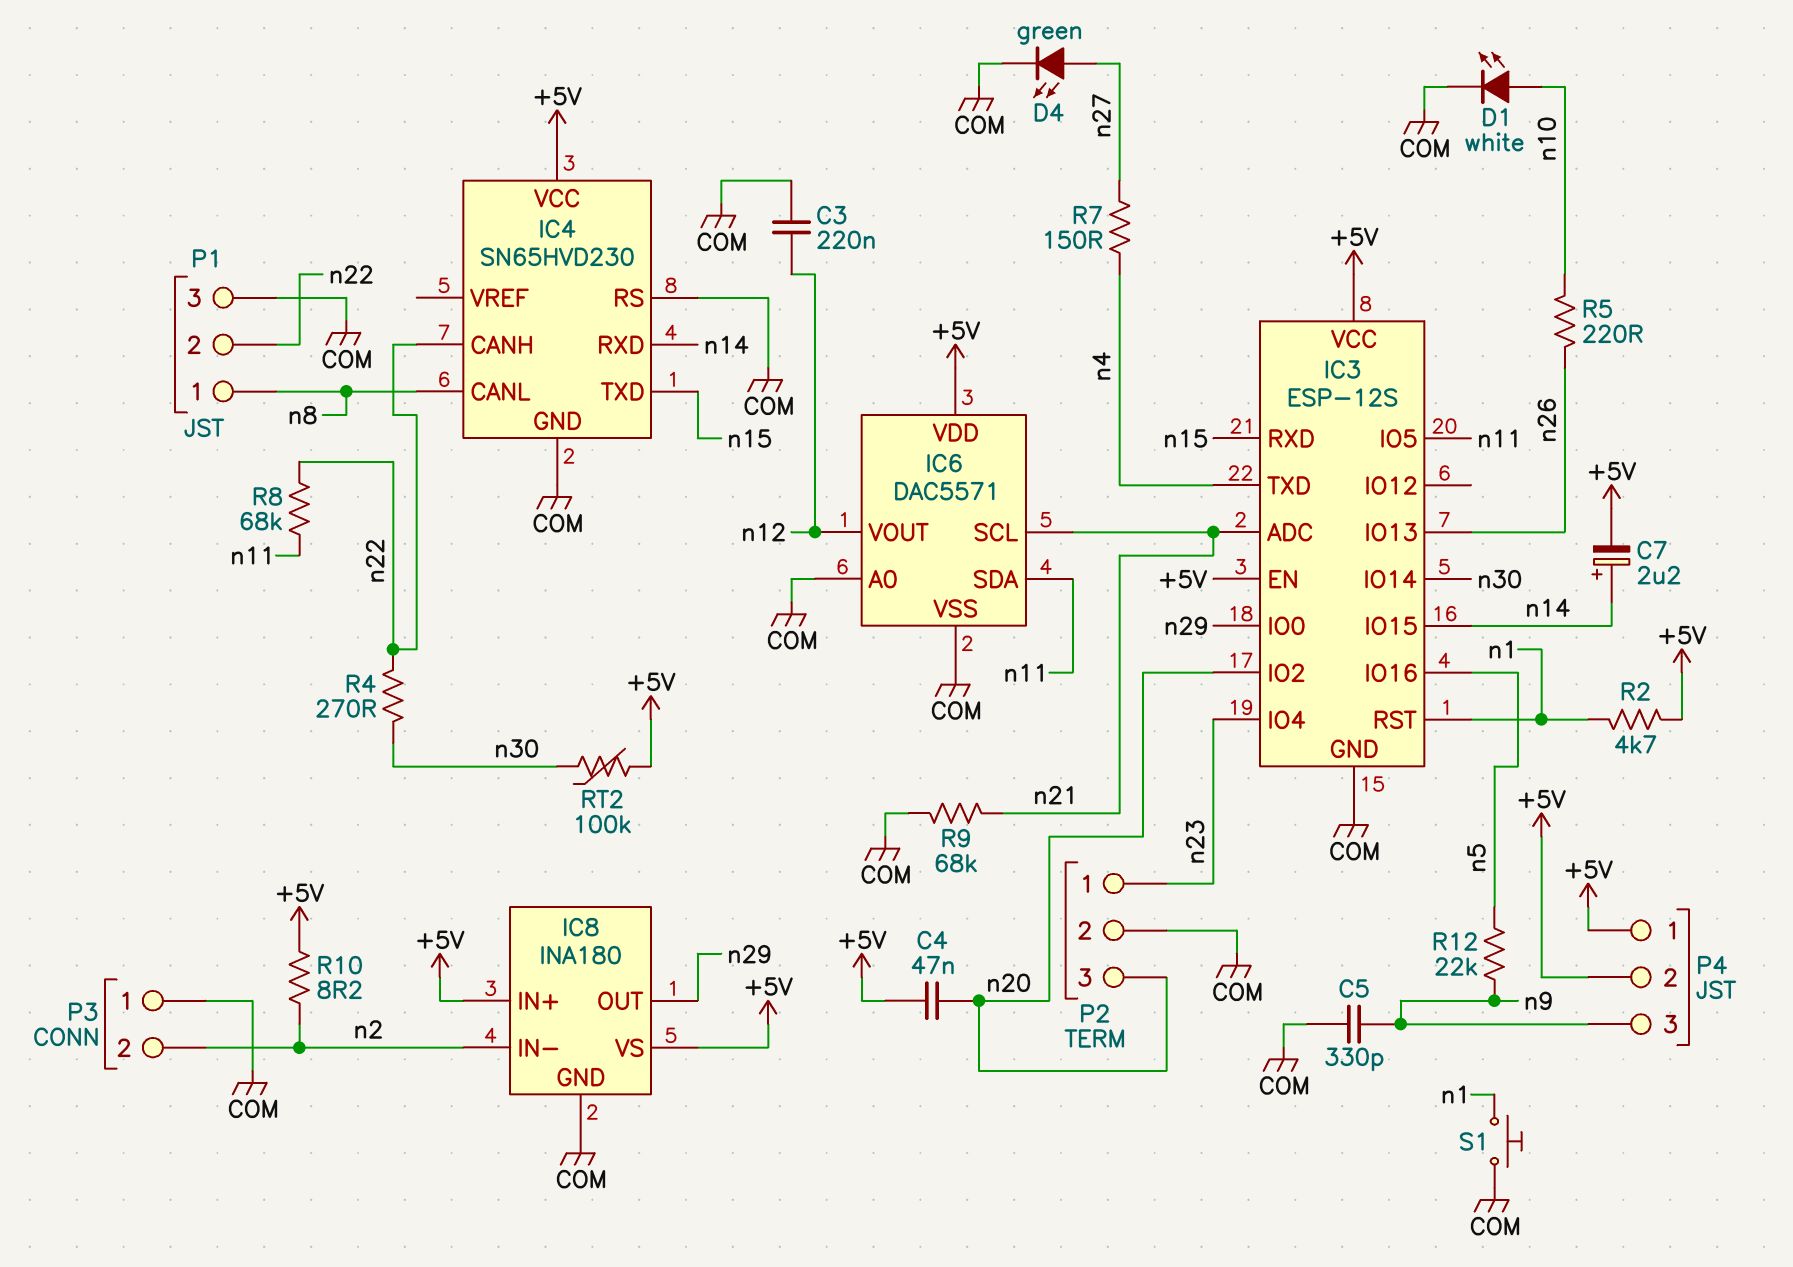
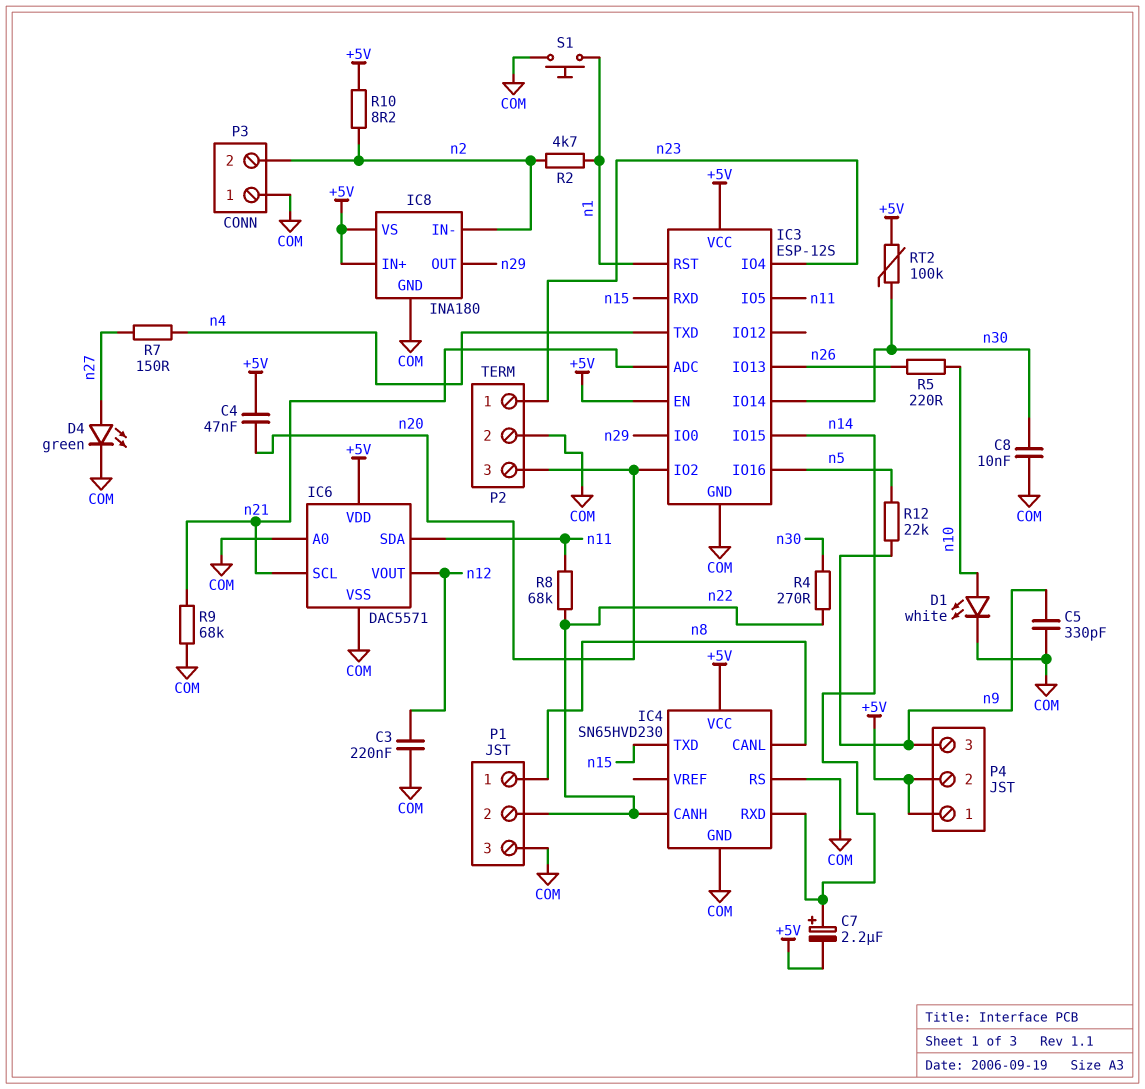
C8: none -> 10nF (COM, n30)
R2: 4.7k (+5V, n1) -> 4.7k (n1, n2)

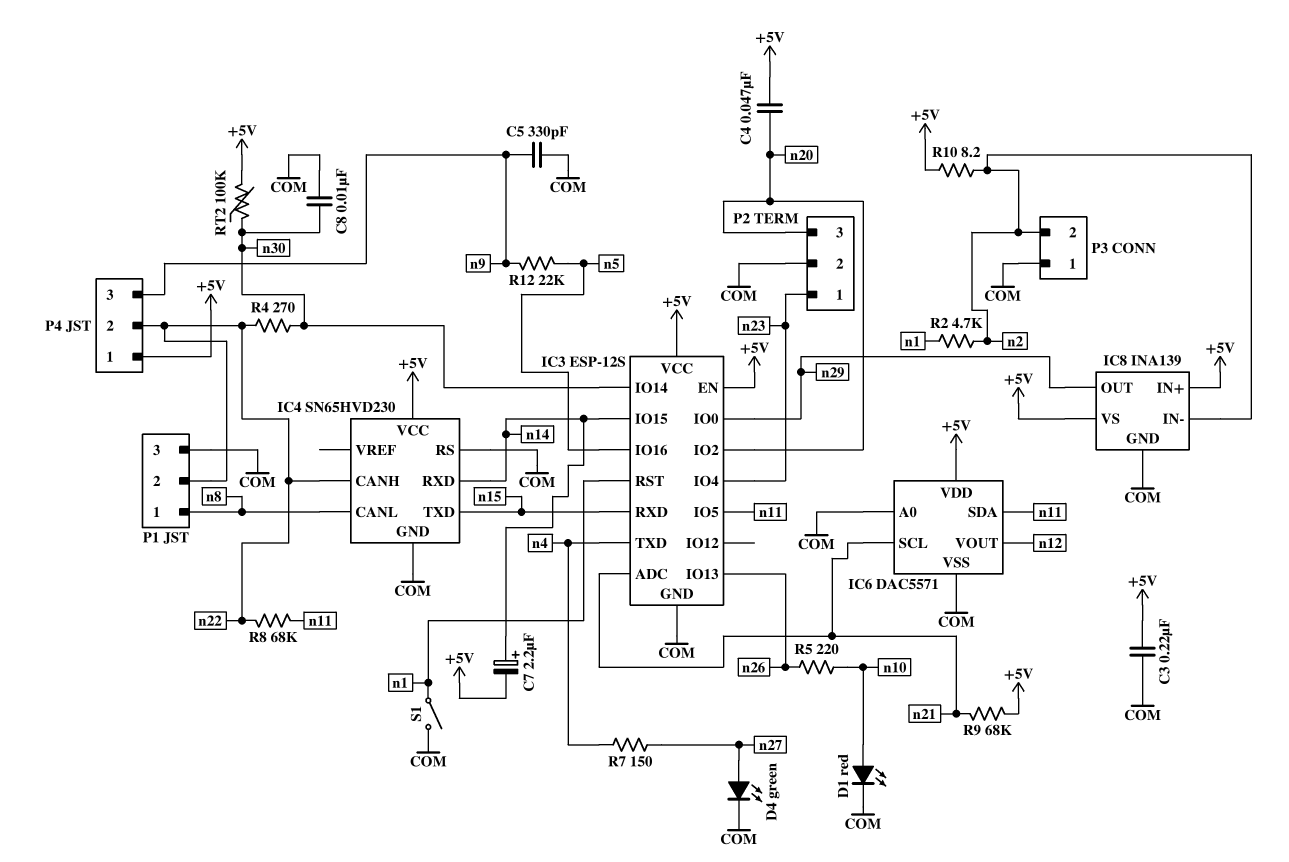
C3: 220nF (COM, n12) -> 220nF (+5V, COM)
D1: LED white (A n10, K COM) -> LED red (A n10, K COM)
IC8: INA180 -> INA139
P4 pin 2: +5V -> n22
R9: 68k (COM, n21) -> 68k (+5V, n21)
S1: button (COM, n1) -> switch (COM, n1)

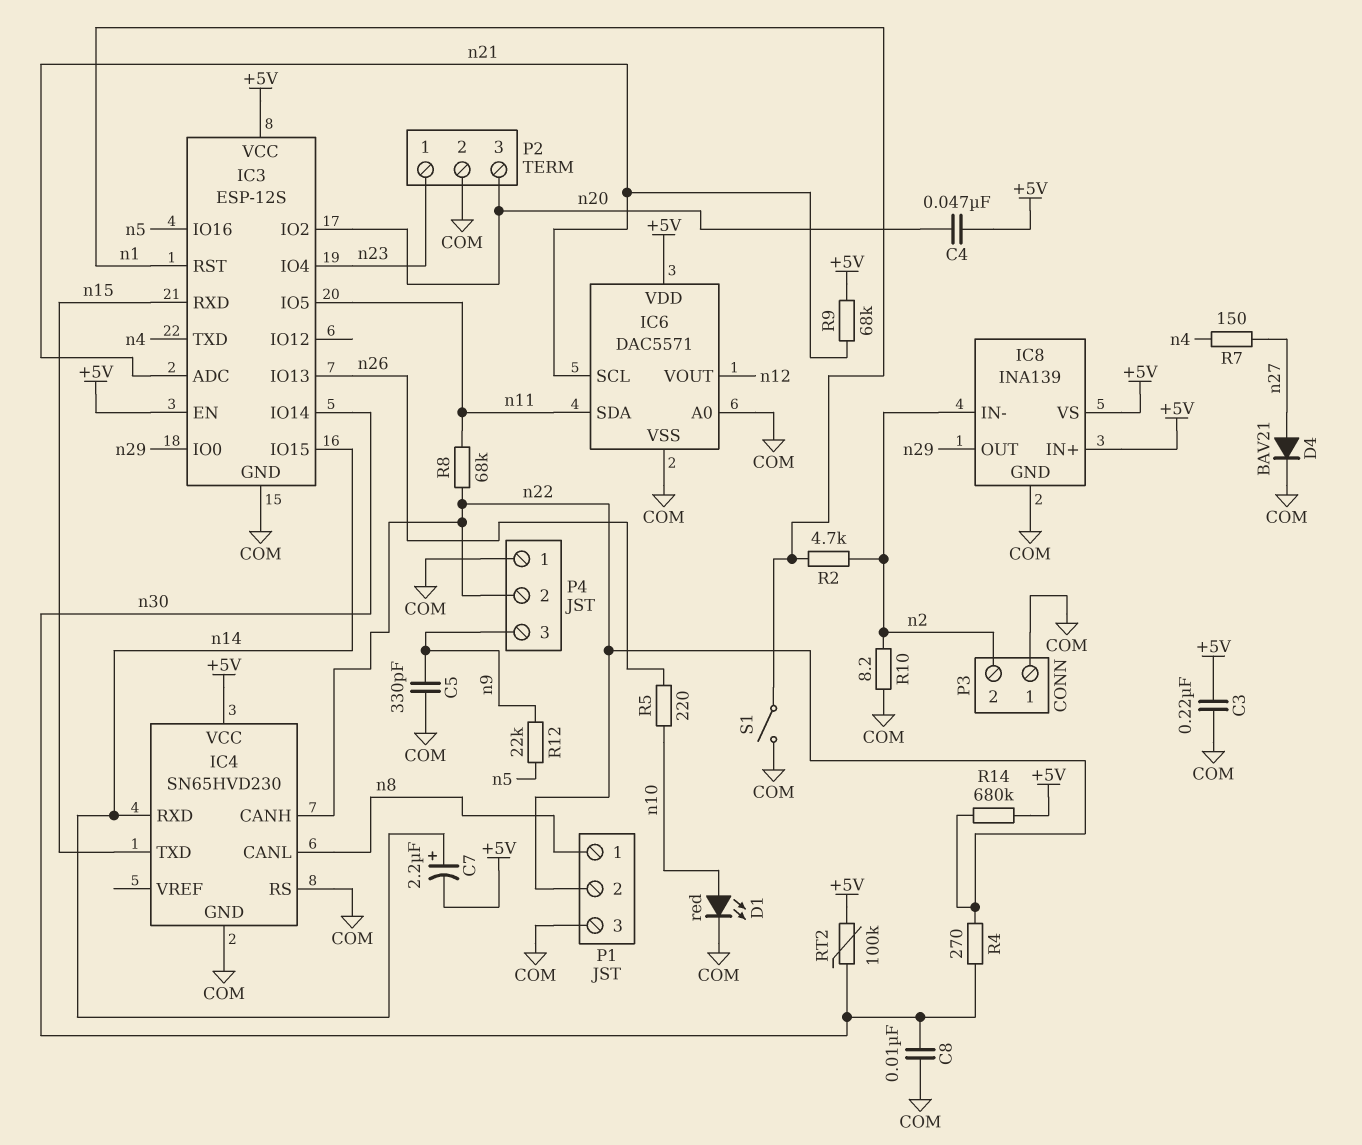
D4: LED green (A n27, K COM) -> diode BAV21 (A n27, K COM)
P4 pin 1: +5V -> COM
R10: 8.2 (+5V, n2) -> 8.2 (COM, n2)
R14: none -> 680k (+5V, n22)

